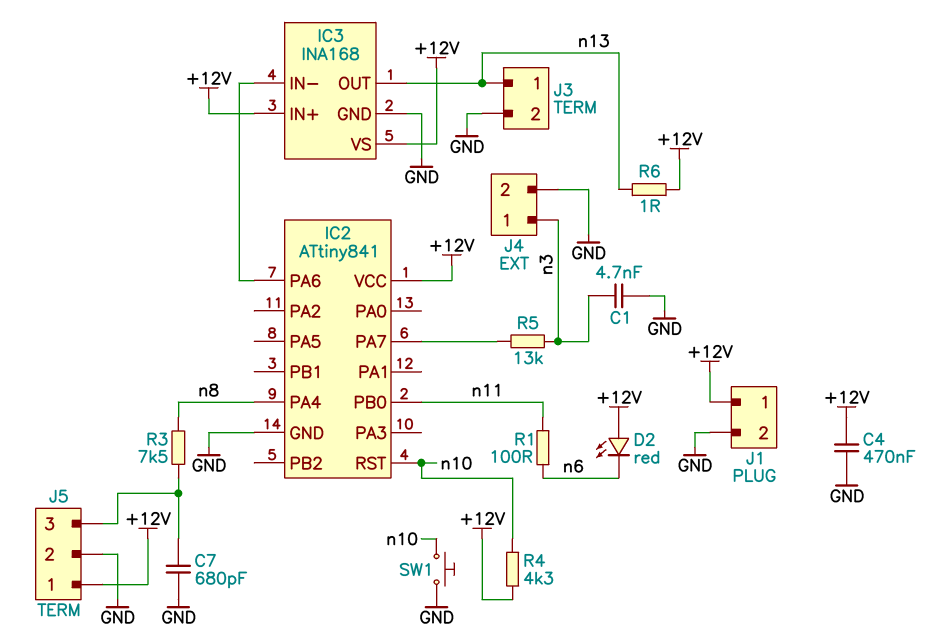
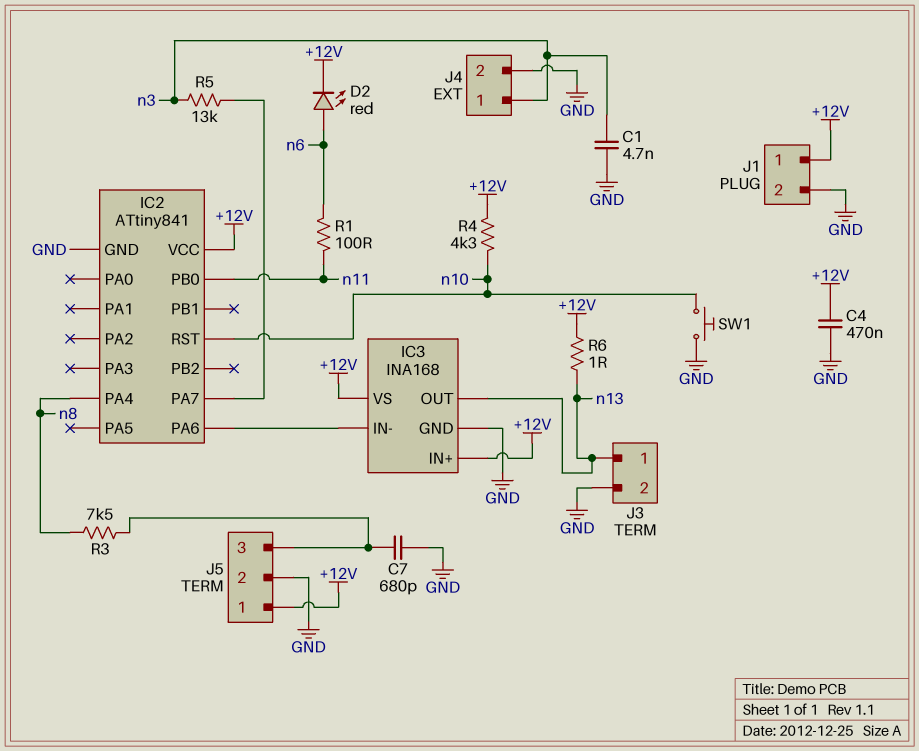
D2: LED red (A +12V, K n6) -> LED red (A n6, K +12V)

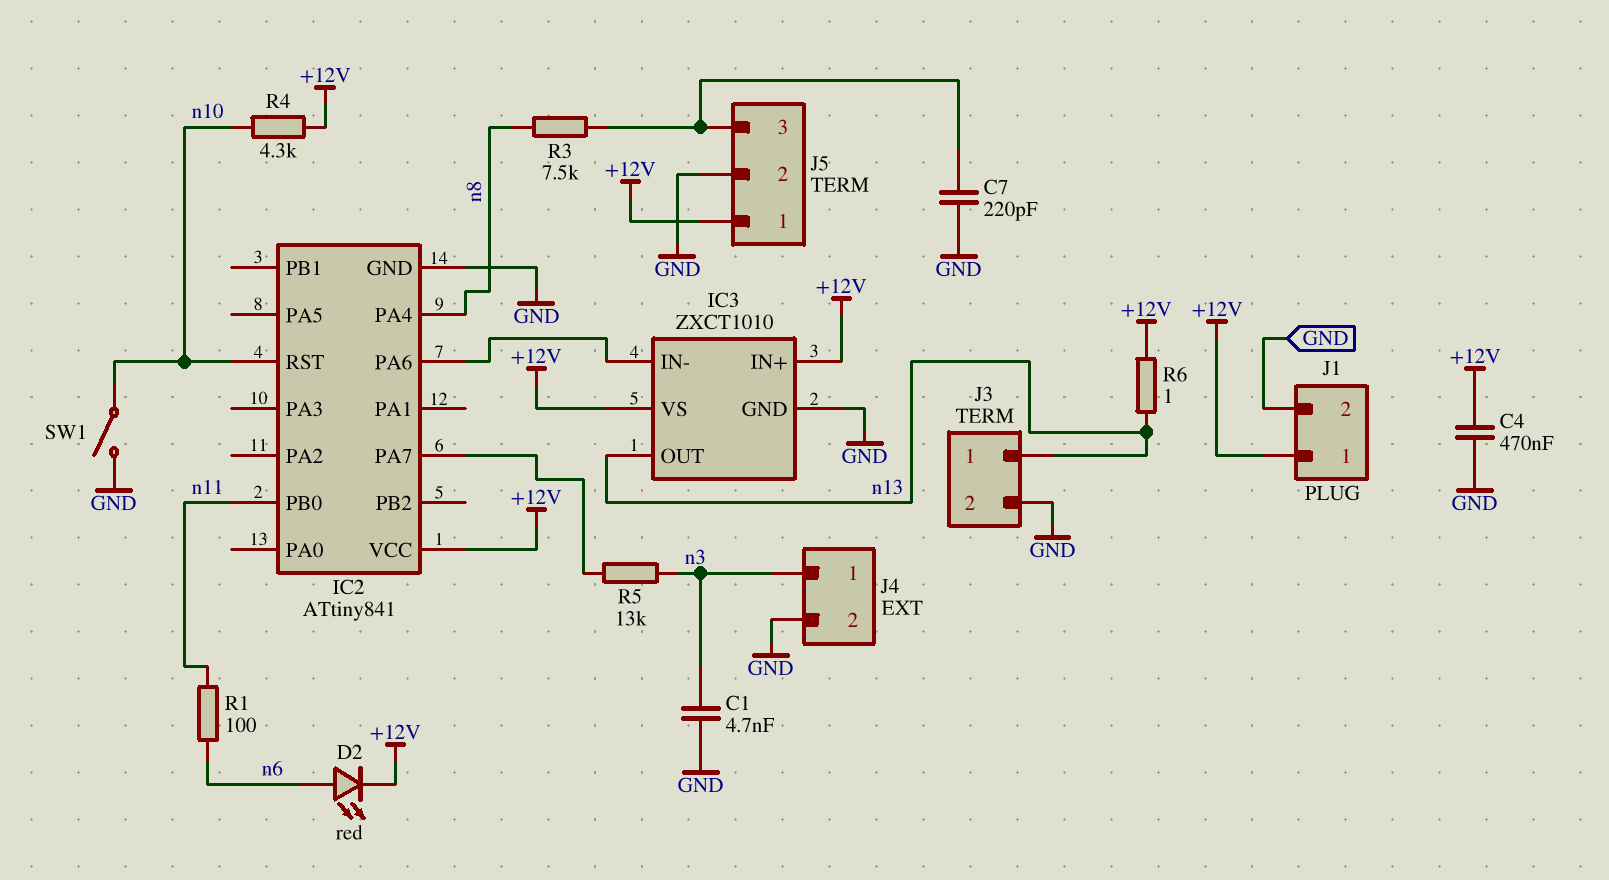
C7: 680pF (GND, J5/3) -> 220pF (GND, J5/3)
IC3: INA168 -> ZXCT1010
SW1: button (GND, n10) -> switch (GND, n10)

